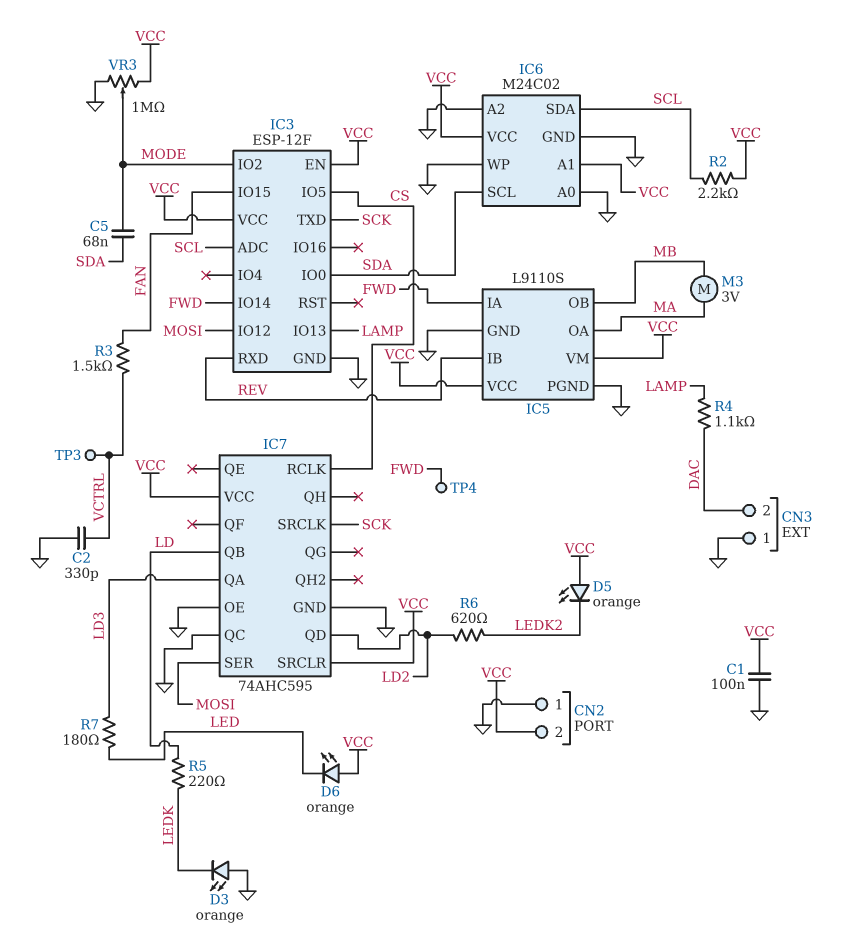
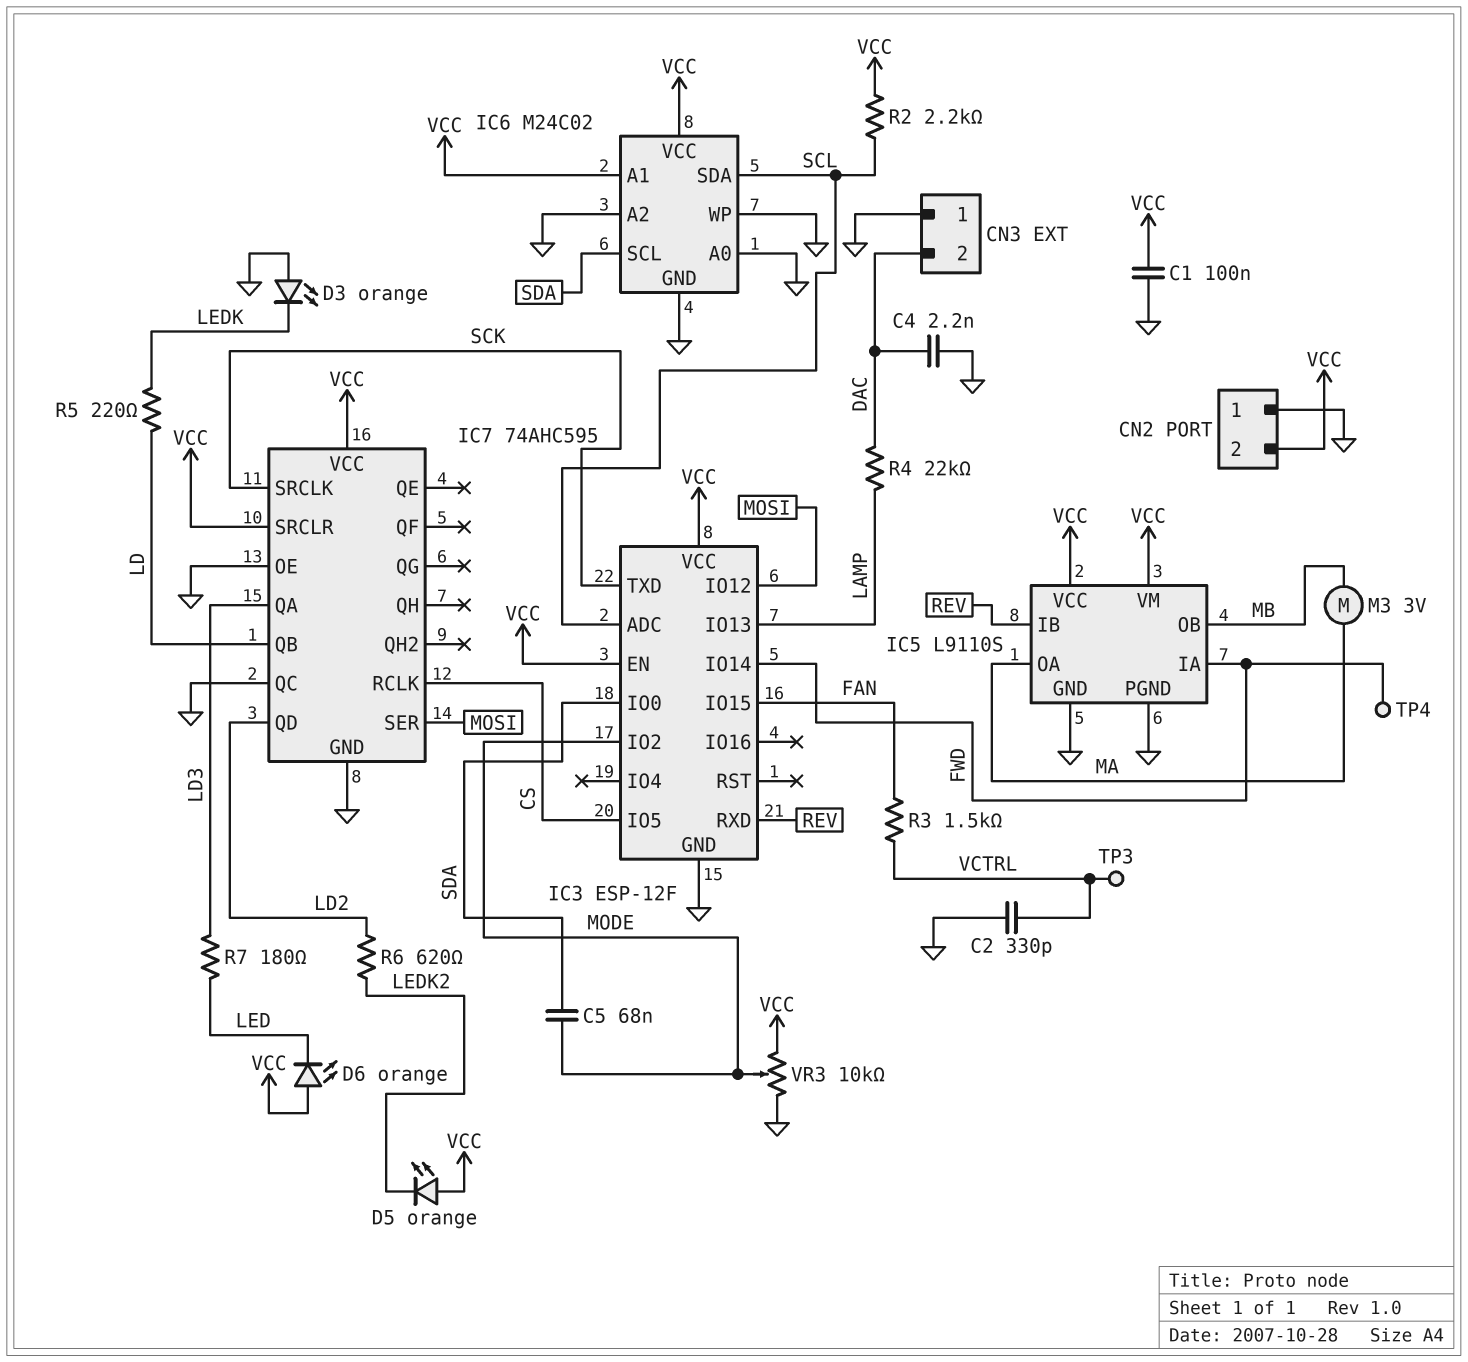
C4: none -> 2.2nF (DAC, GND)
R4: 1.1k (DAC, LAMP) -> 22k (DAC, LAMP)
VR3: 1M (GND, VCC, wiper MODE) -> 10k (GND, VCC, wiper MODE)

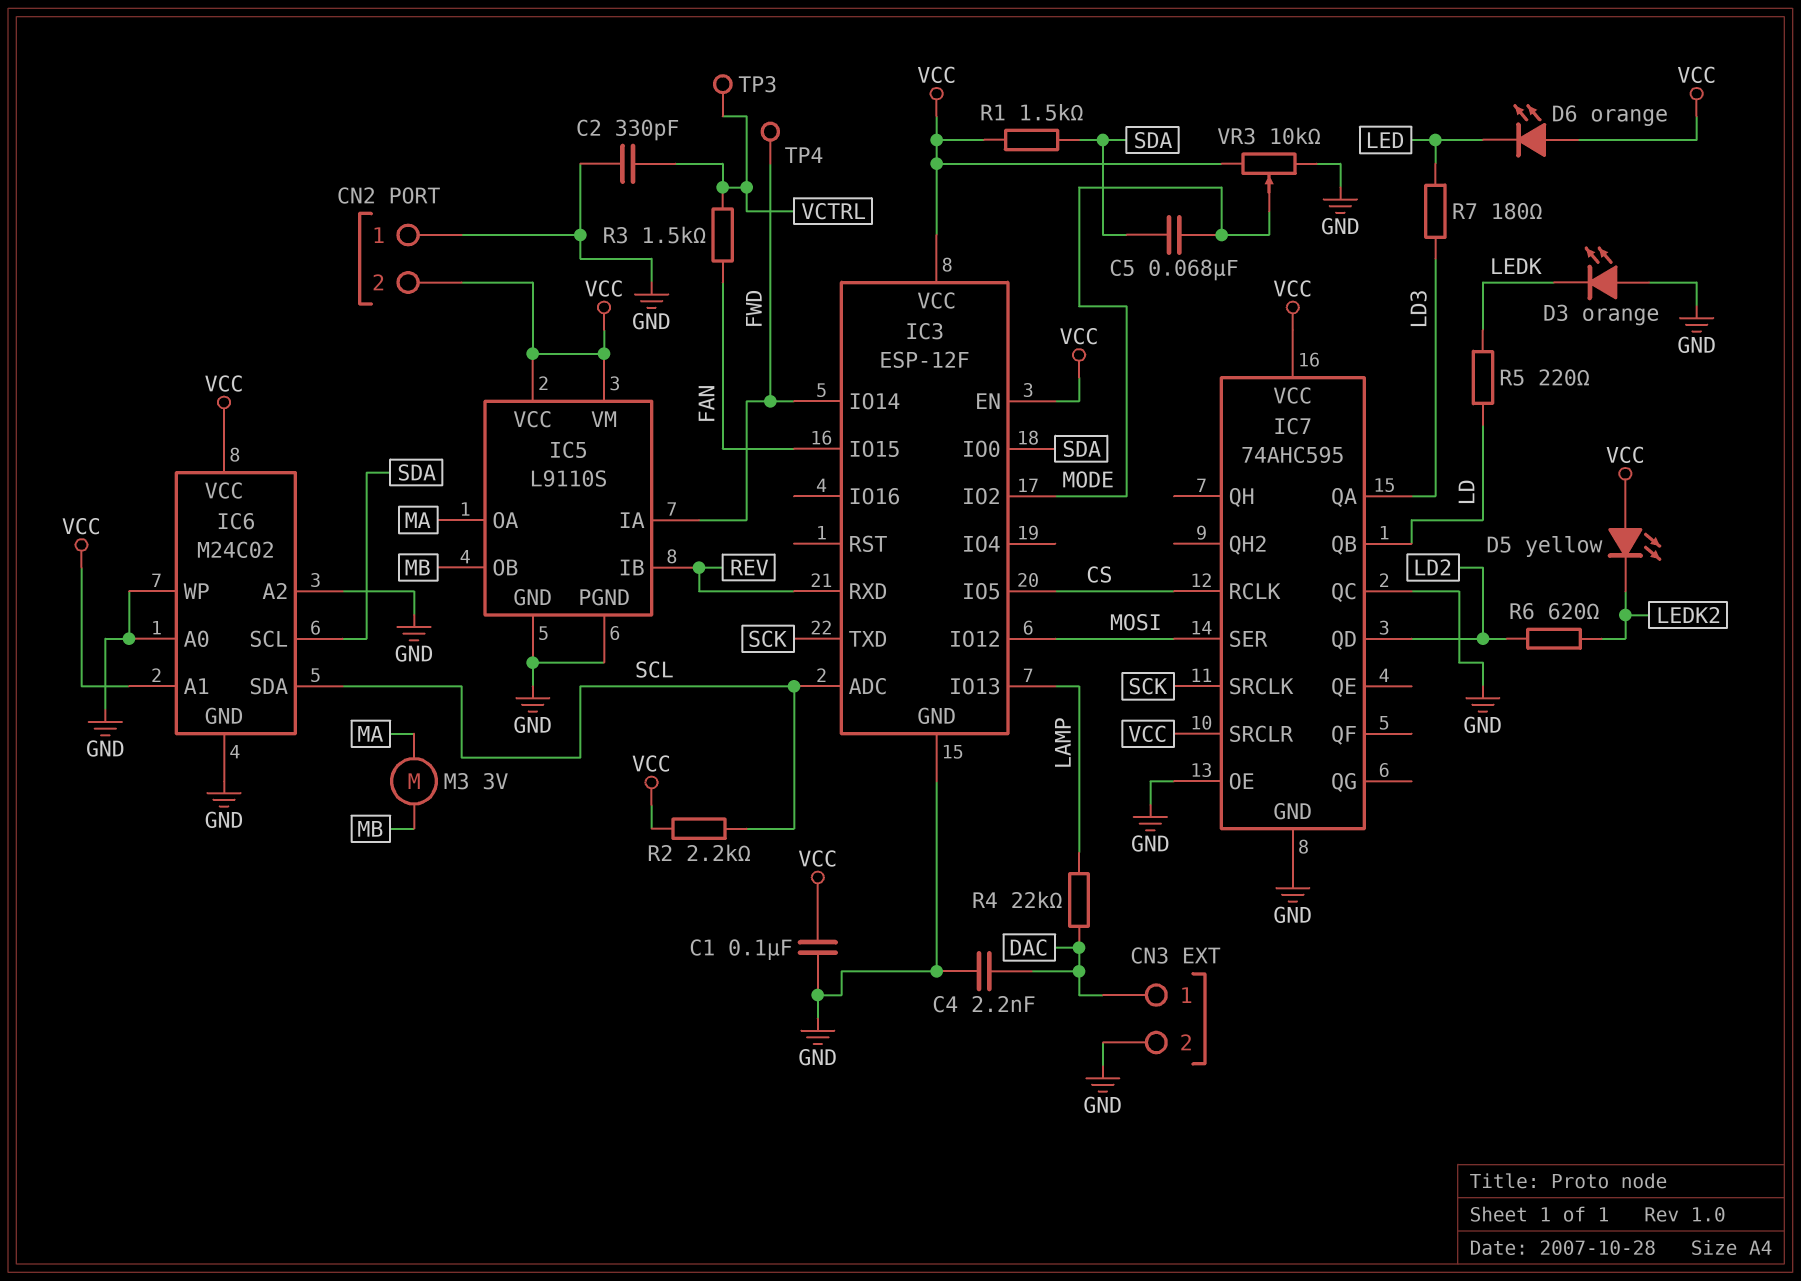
CN3 pin 1: GND -> DAC
CN3 pin 2: DAC -> GND
D5: LED orange (A VCC, K LEDK2) -> LED yellow (A VCC, K LEDK2)
R1: none -> 1.5k (SDA, VCC)

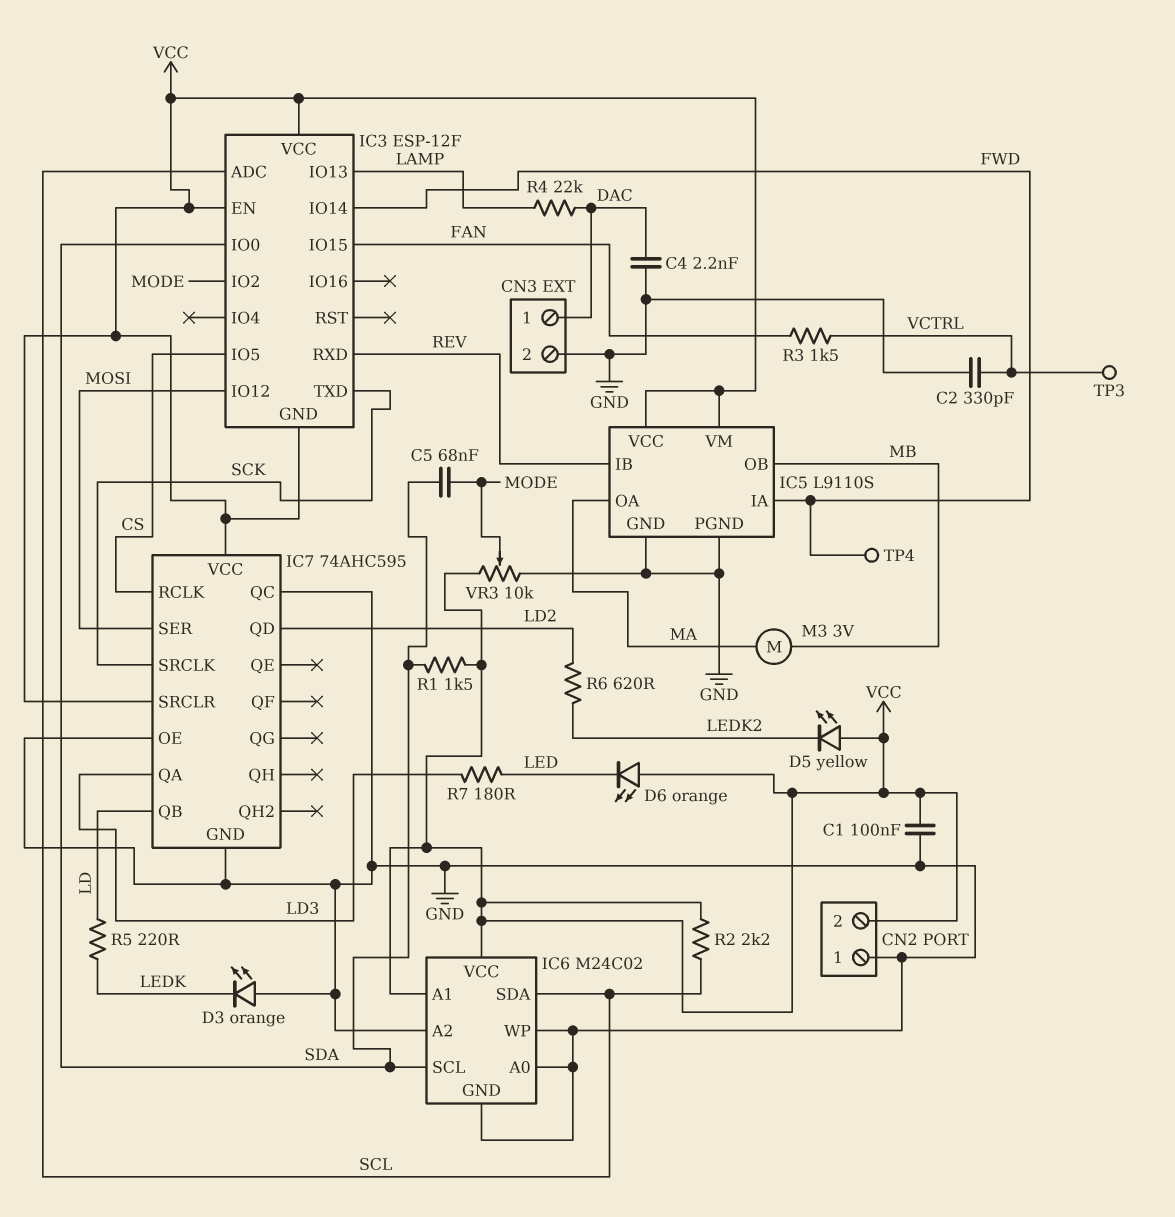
IC3 pin GND: GND -> VCC

